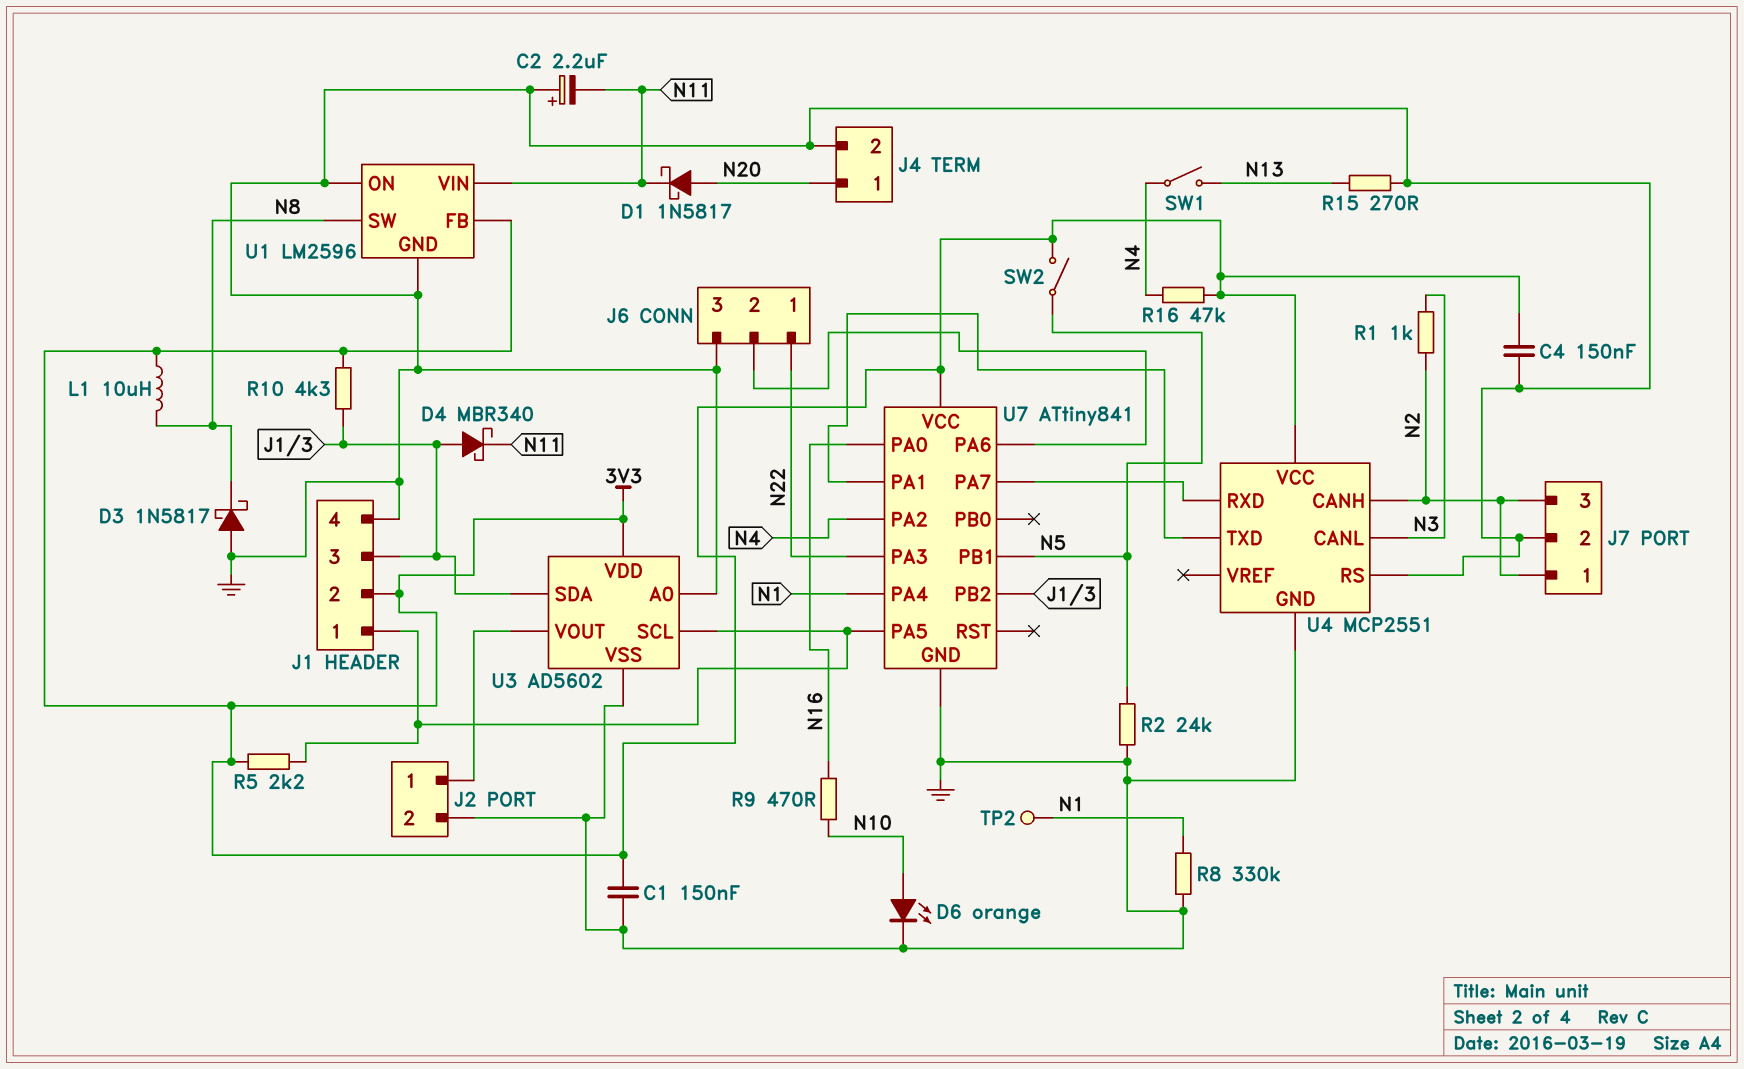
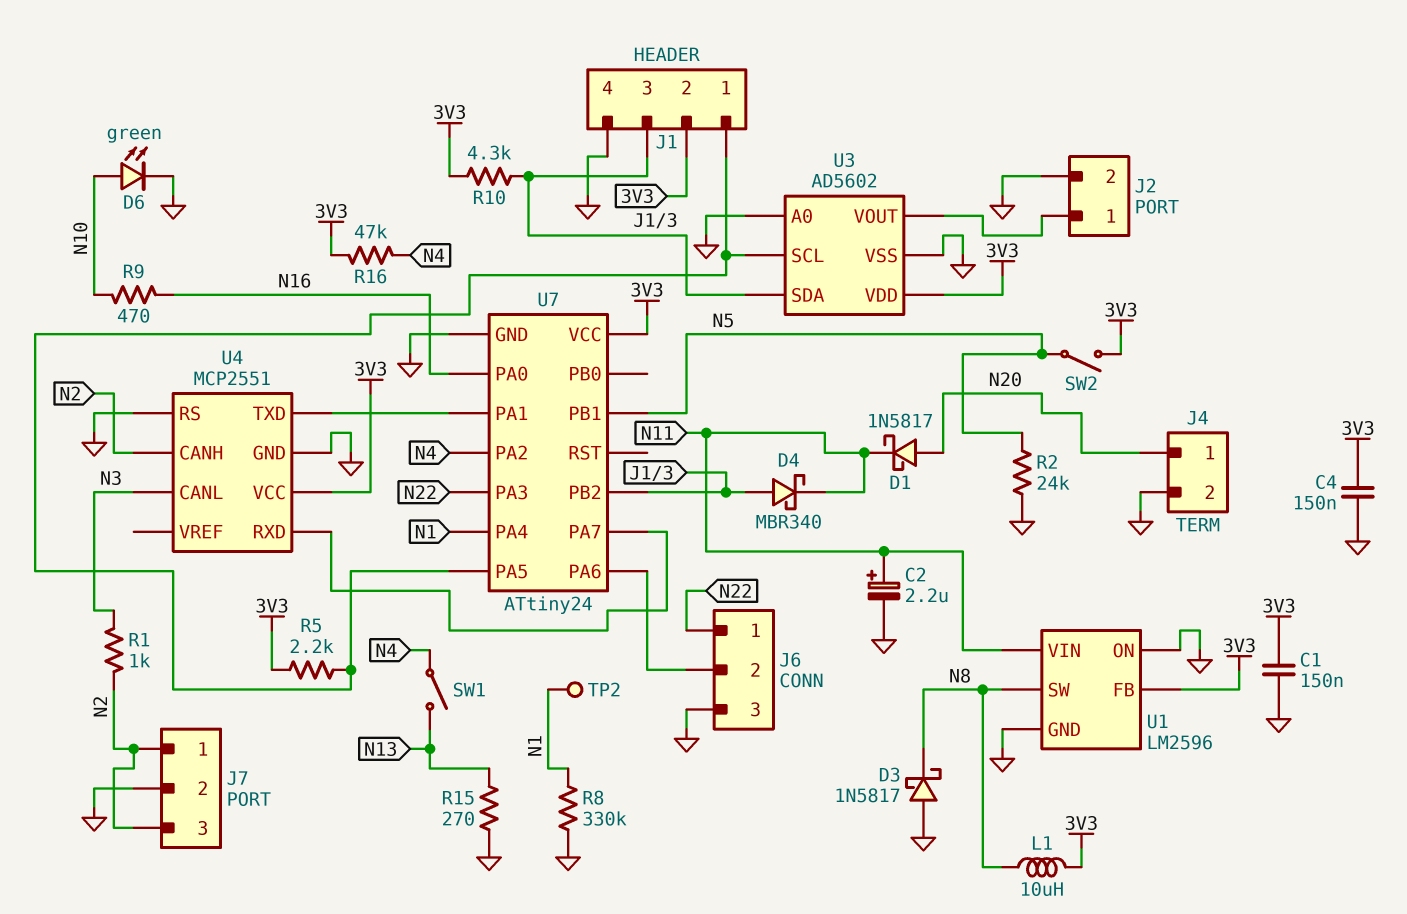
C2: 2.2uF (plus GND, minus N11) -> 2.2uF (plus N11, minus GND)
D6: LED orange (A N10, K GND) -> LED green (A N10, K GND)
U7: ATtiny841 -> ATtiny24

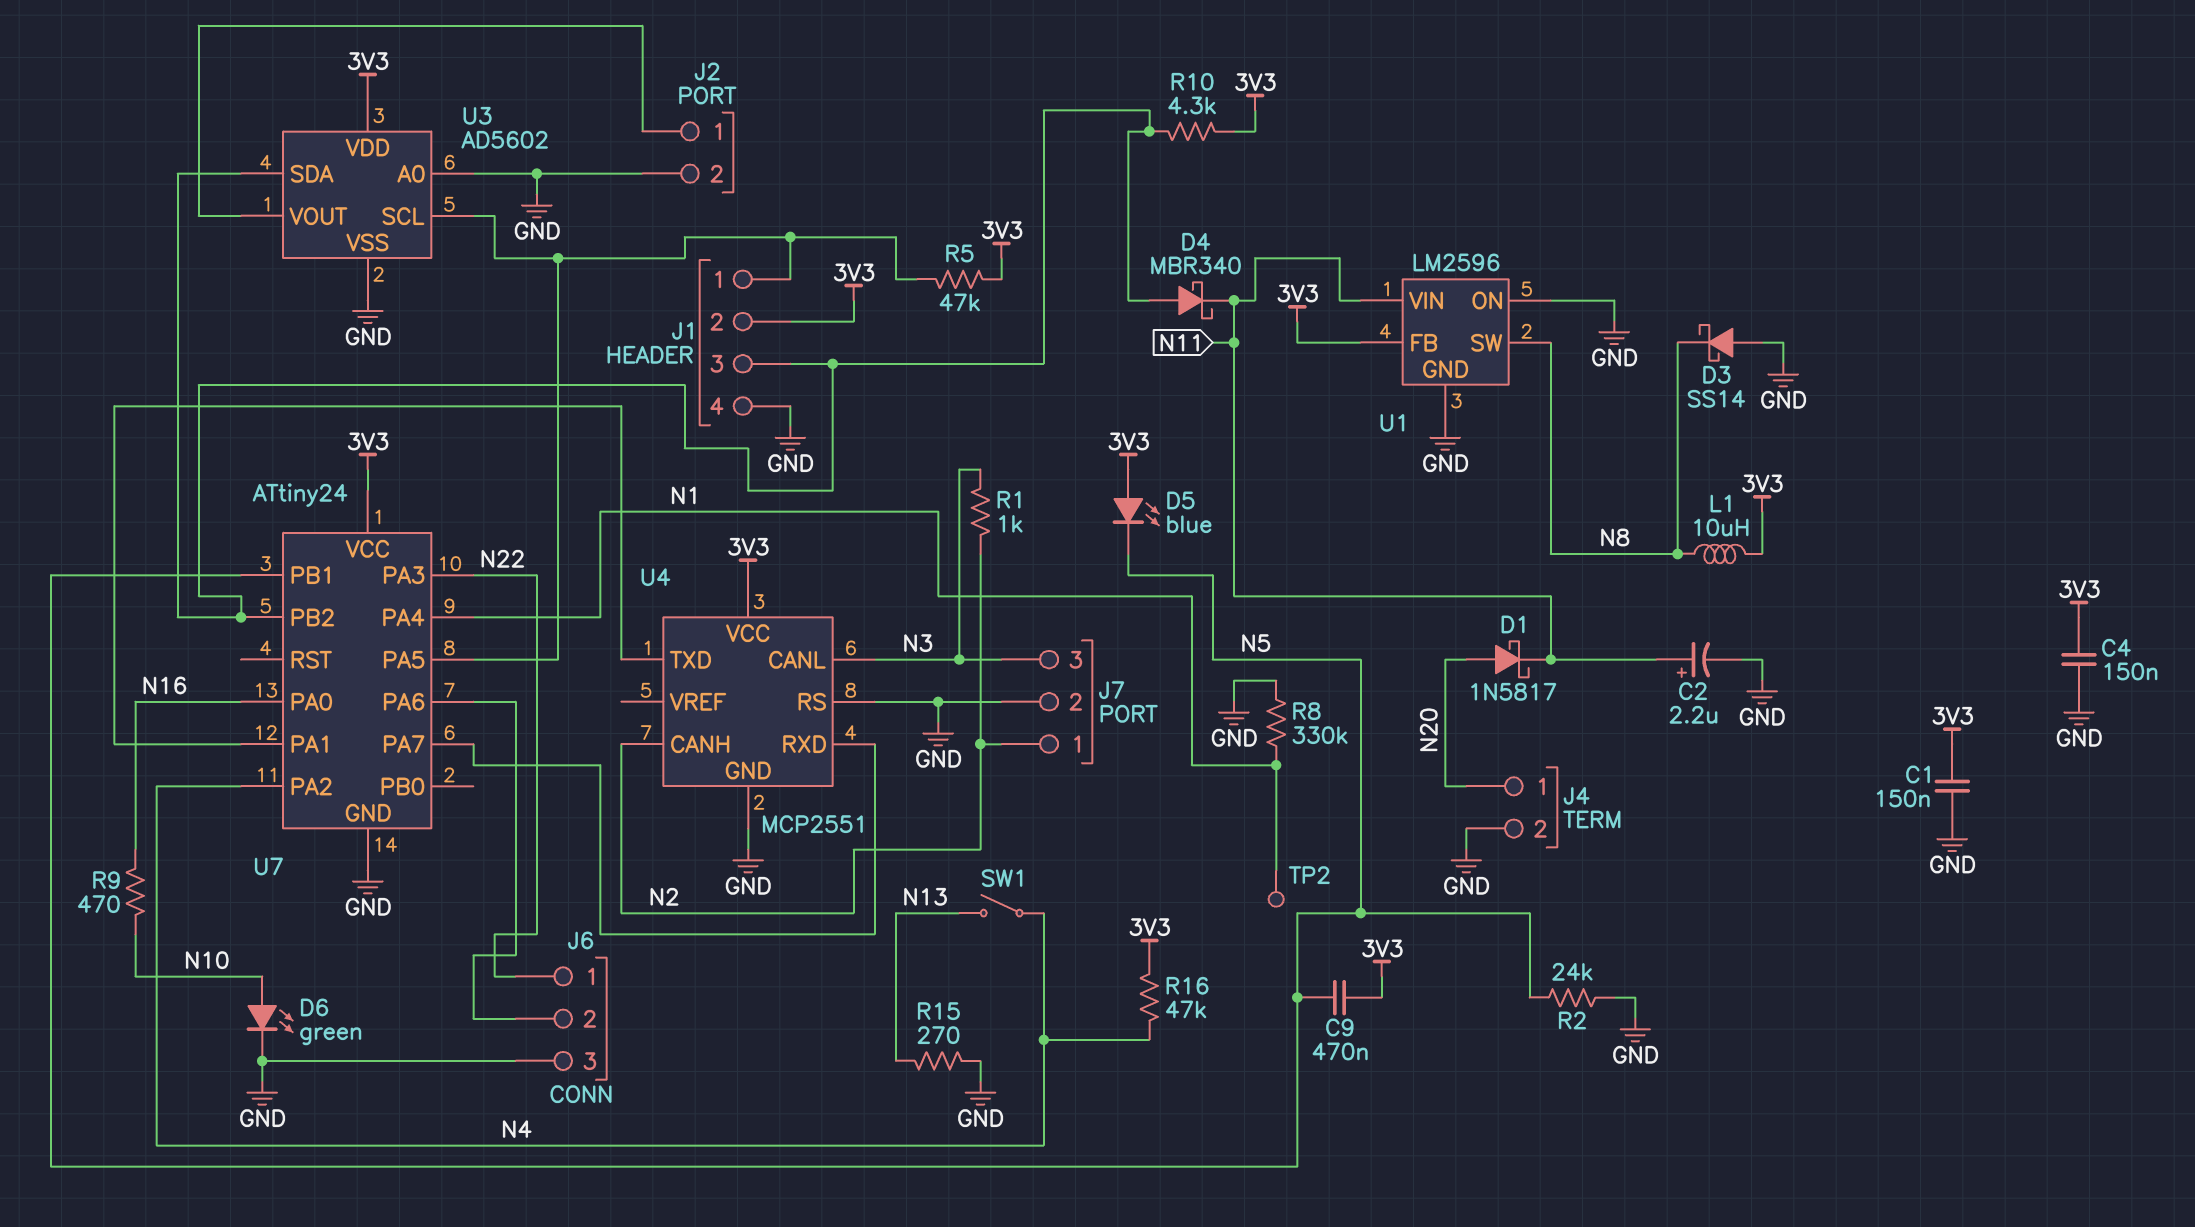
C9: none -> 470nF (3V3, N5)
D3: schottky 1N5817 (A GND, K N8) -> schottky SS14 (A GND, K N8)
D5: none -> LED blue (A 3V3, K N5)
J7 pin 3: N2 -> N3
R5: 2.2k (3V3, J1/1) -> 47k (3V3, J1/1)
SW2: switch (3V3, N5) -> none

